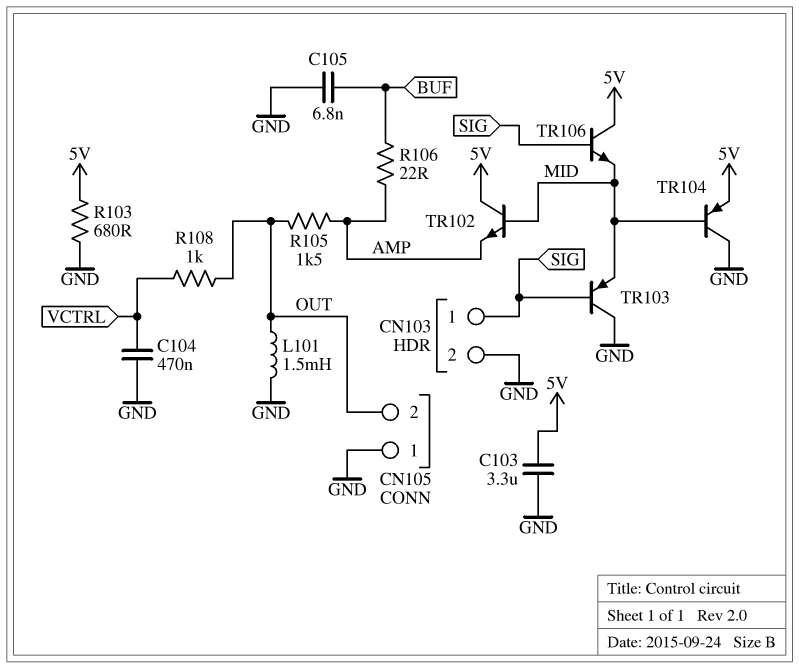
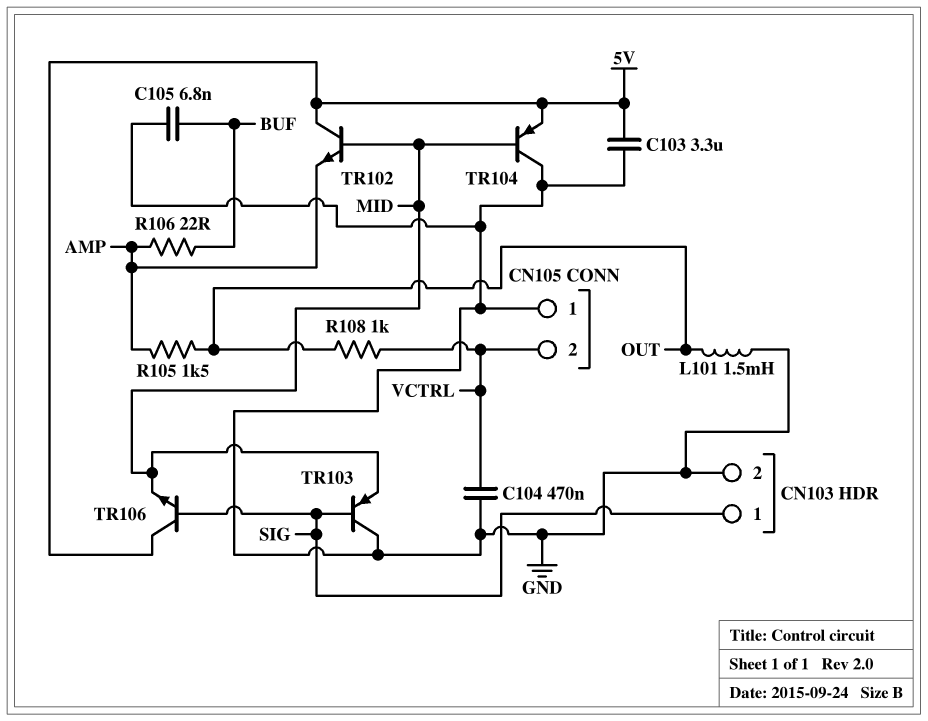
CN105 pin 2: OUT -> VCTRL
R103: 680 (5V, GND) -> none

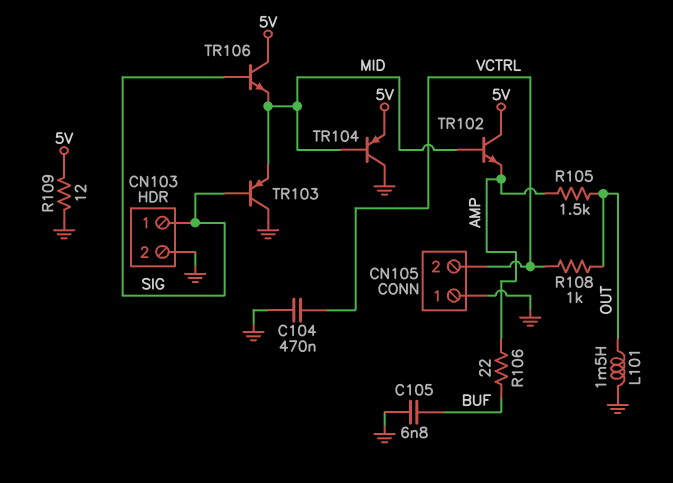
C103: 3.3uF (5V, GND) -> none
R109: none -> 12 (5V, GND)

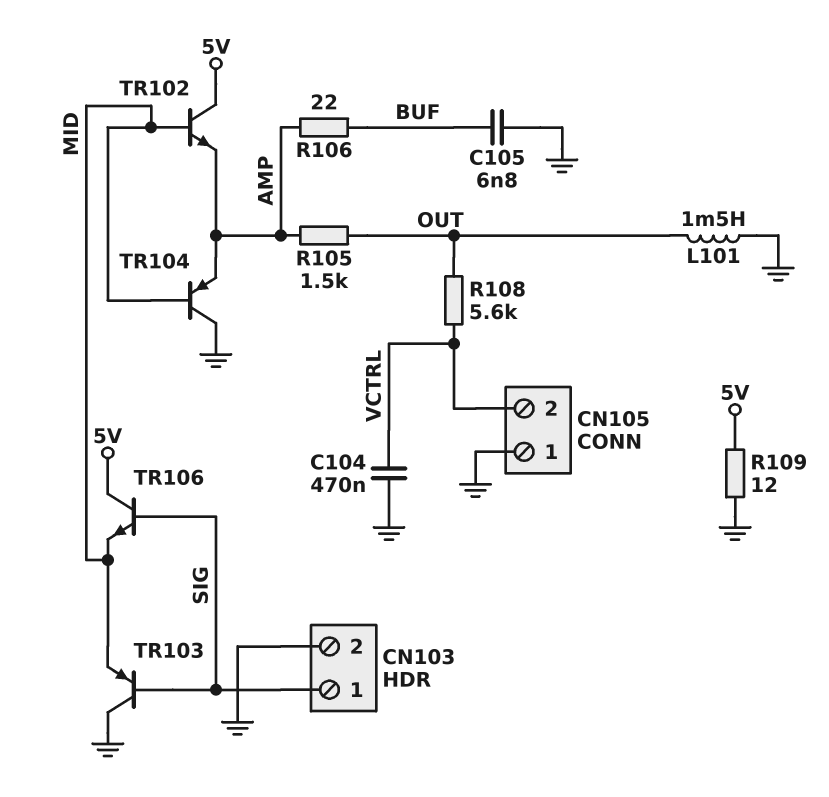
R108: 1k (OUT, VCTRL) -> 5.6k (OUT, VCTRL)
TR104: PNP (B MID, C GND, E 5V) -> PNP (B MID, C GND, E AMP)

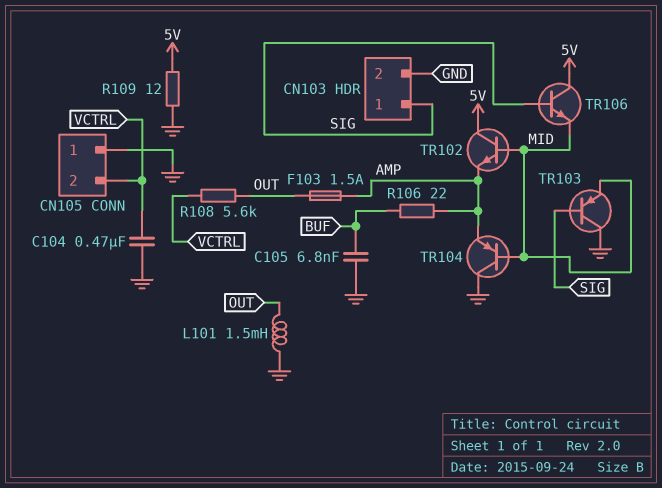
F103: none -> 1.5A (AMP, OUT)
R105: 1.5k (AMP, OUT) -> none

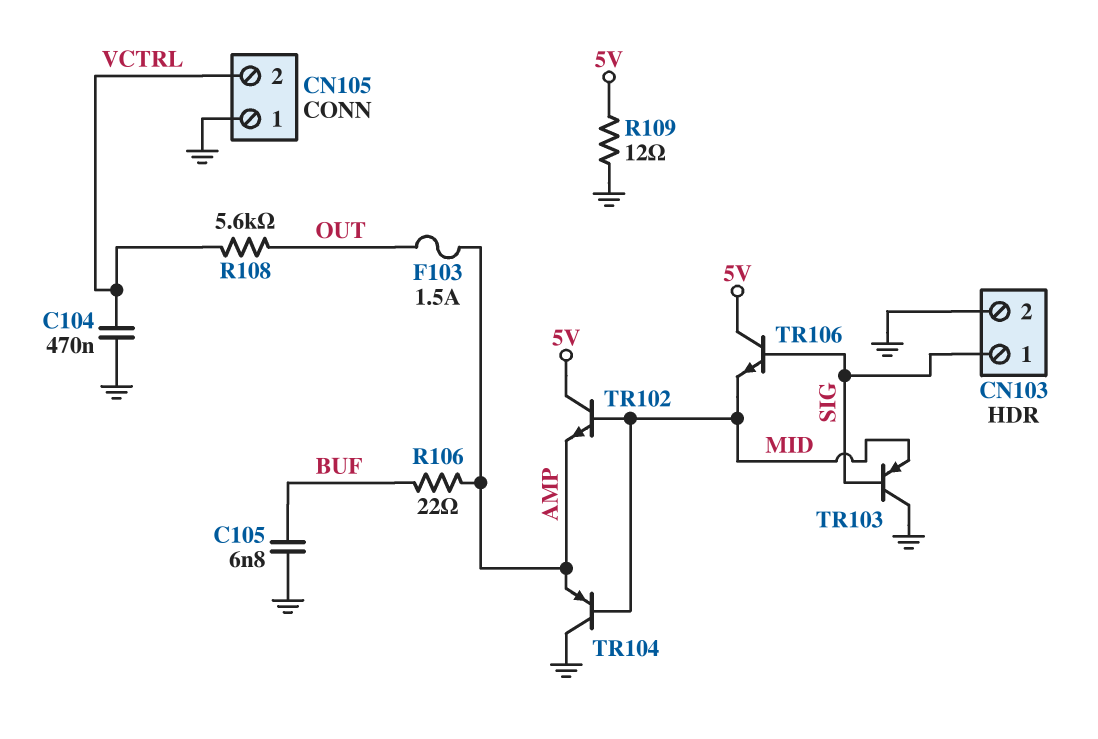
L101: 1.5mH (GND, OUT) -> none

